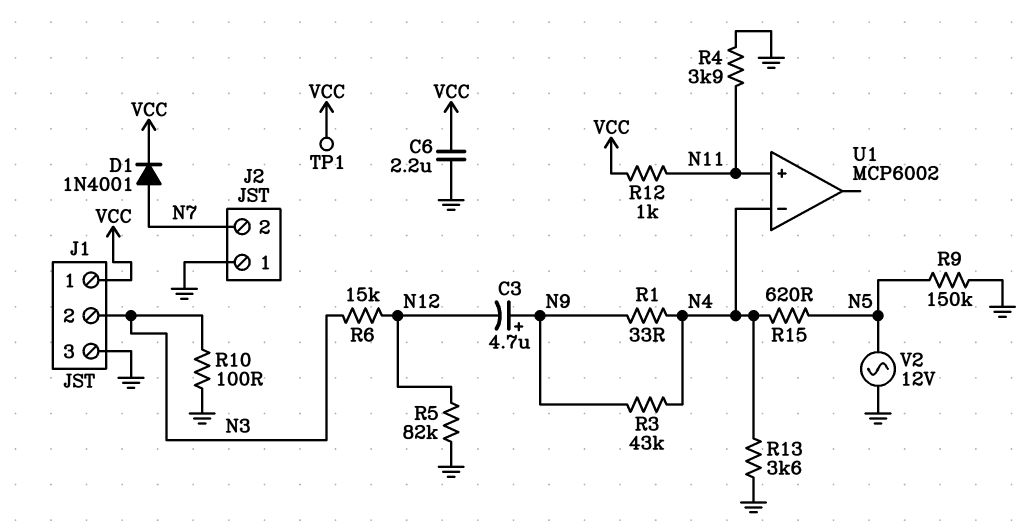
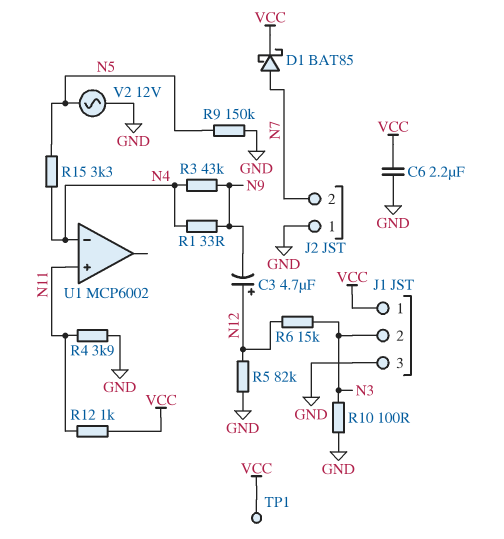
C3: 4.7uF (plus N9, minus N12) -> 4.7uF (plus N12, minus N9)
D1: diode 1N4001 (A N7, K VCC) -> schottky BAT85 (A N7, K VCC)
R13: 3.6k (GND, N4) -> none
R15: 620 (N4, N5) -> 3.3k (N4, N5)

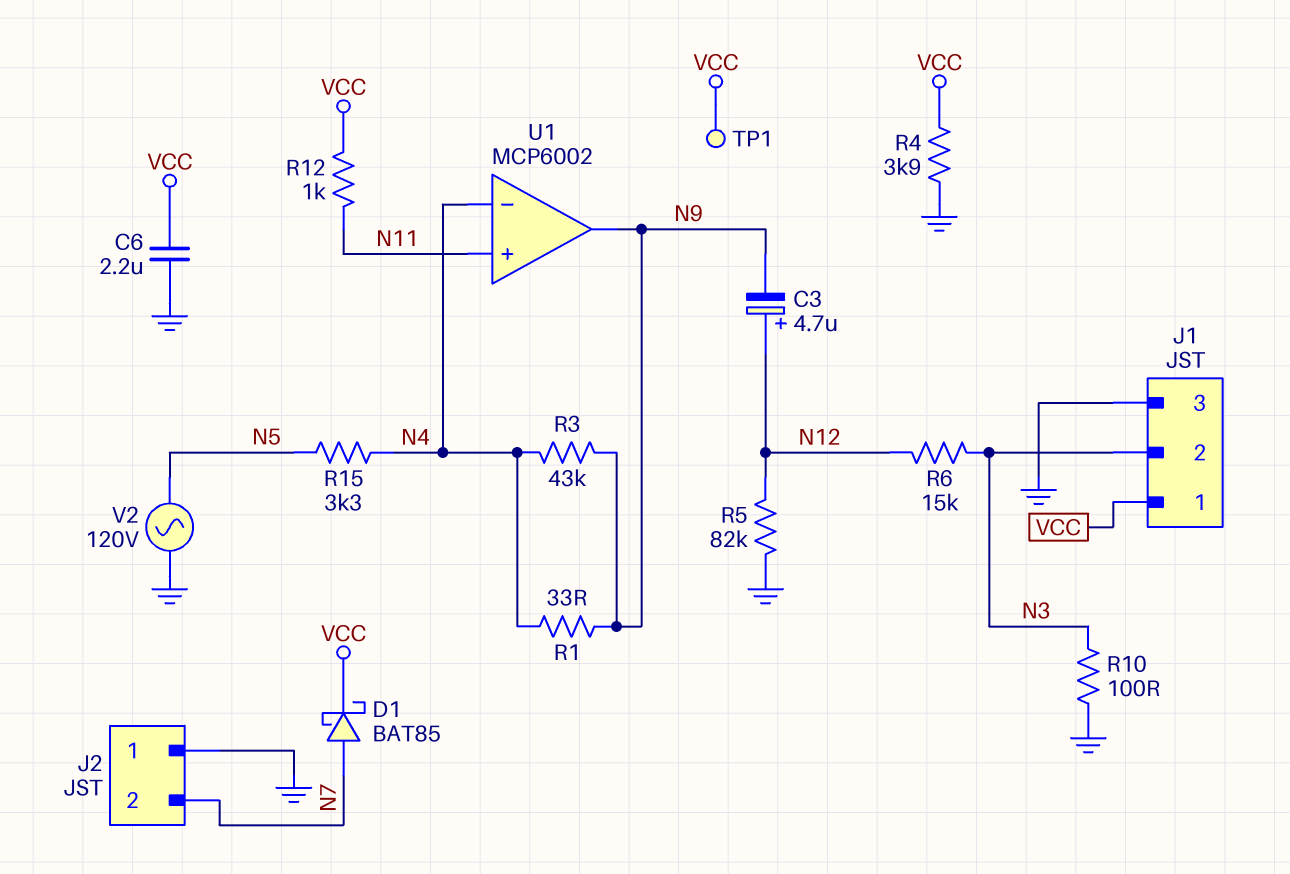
R4: 3.9k (GND, N11) -> 3.9k (GND, VCC)
R9: 150k (GND, N5) -> none
U1 pin out: none -> N9
V2: AC 12V (GND, N5) -> AC 120V (GND, N5)

